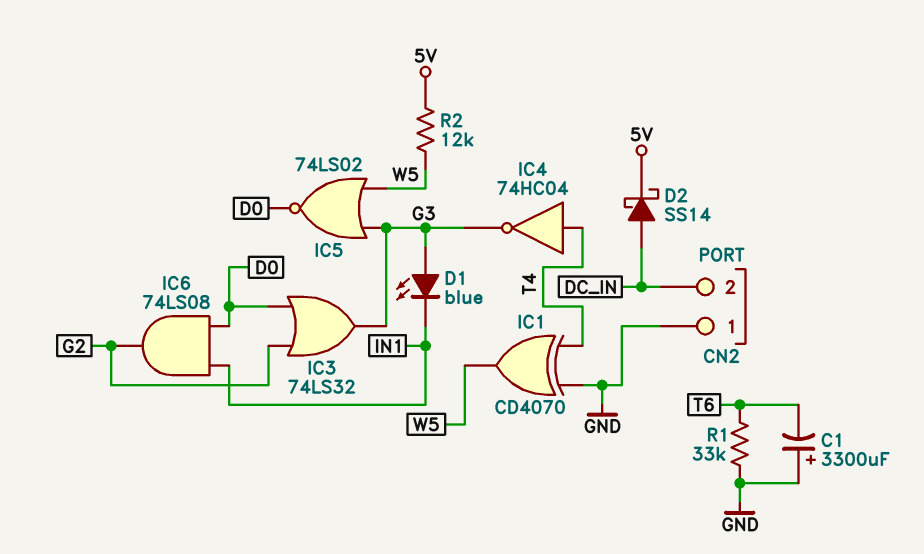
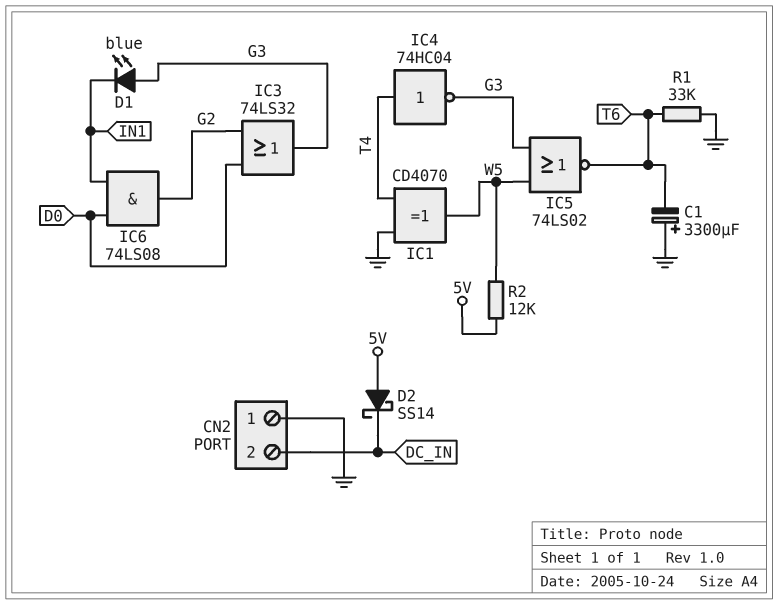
D2: schottky SS14 (A DC_IN, K 5V) -> schottky SS14 (A 5V, K DC_IN)
IC5: NOR 74LS02 (in G3, in W5, out D0) -> NOR 74LS02 (in G3, in W5, out T6)

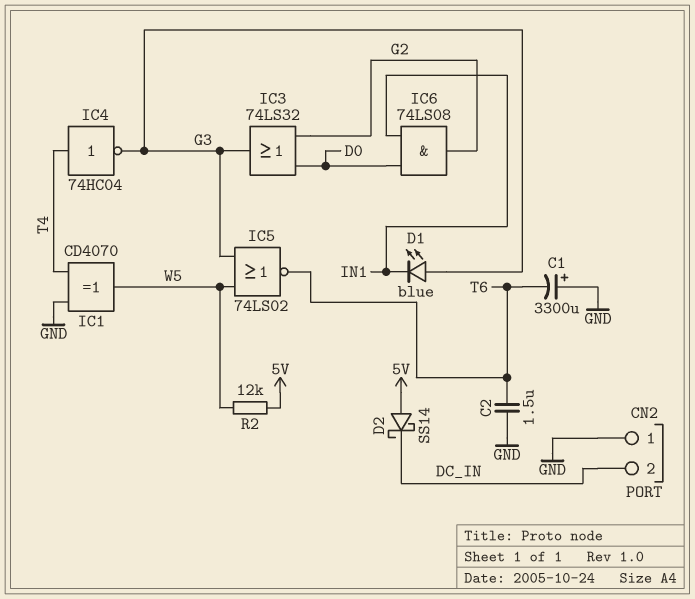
C2: none -> 1.5uF (GND, T6)
R1: 33k (GND, T6) -> none

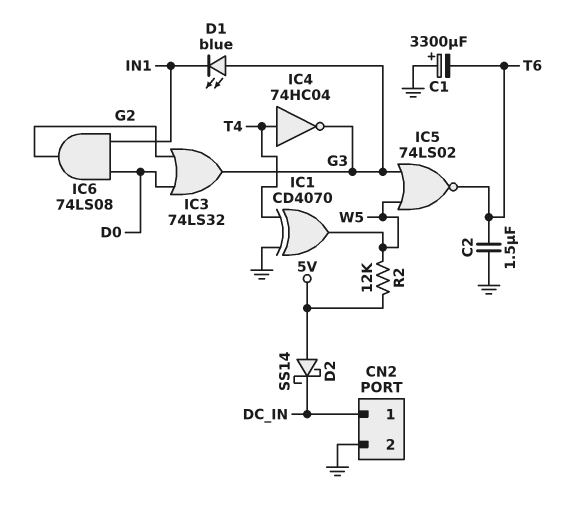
CN2 pin 1: GND -> DC_IN
CN2 pin 2: DC_IN -> GND

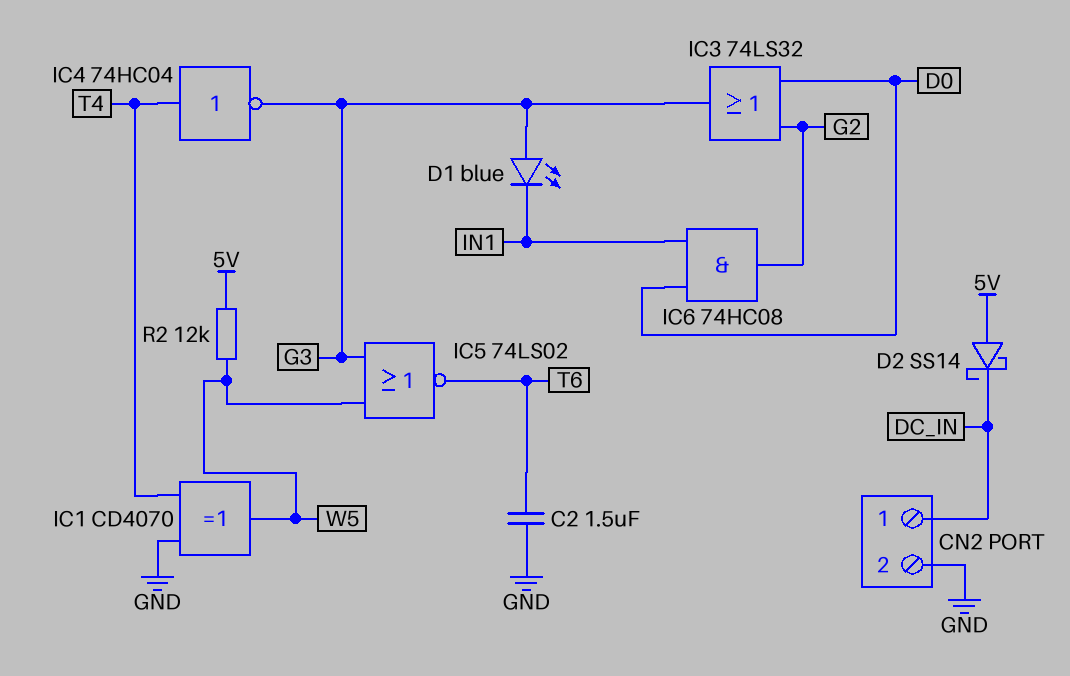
C1: 3300uF (plus GND, minus T6) -> none
IC6: AND 74LS08 (in D0, in IN1, out G2) -> AND 74HC08 (in D0, in IN1, out G2)

